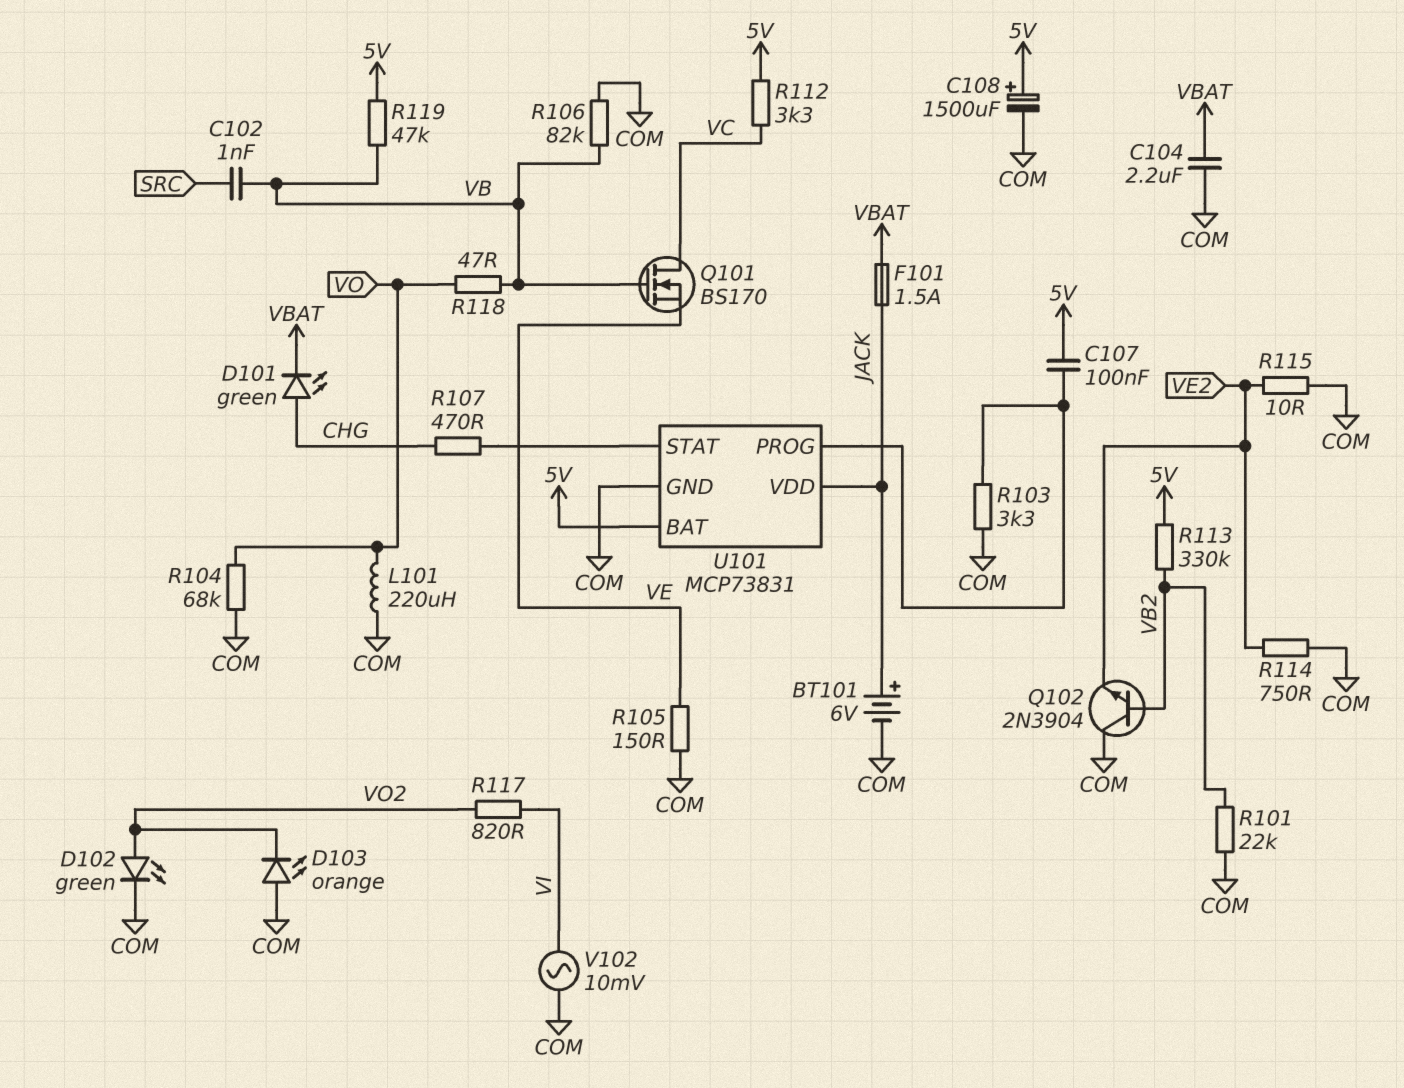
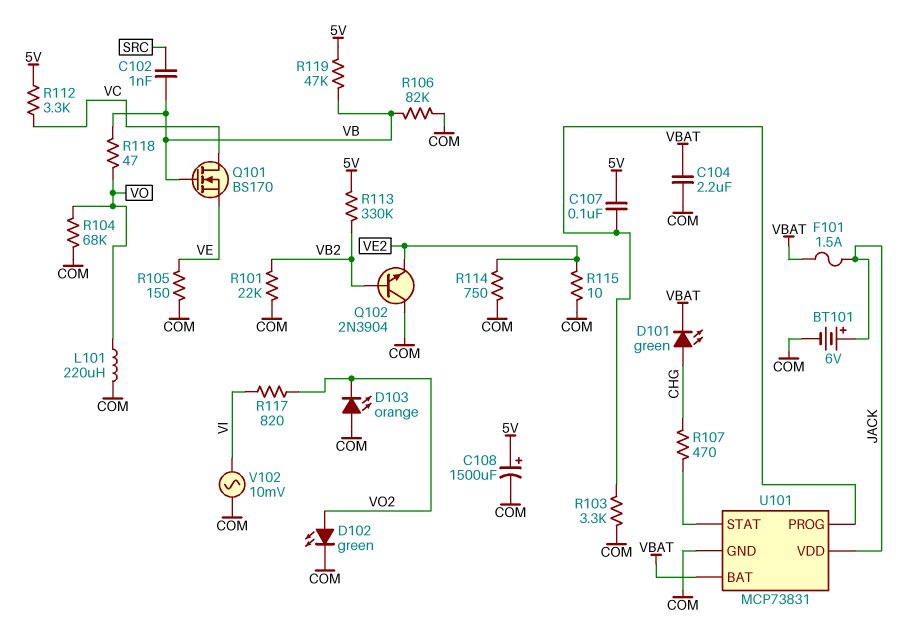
U101 pin BAT: 5V -> VBAT

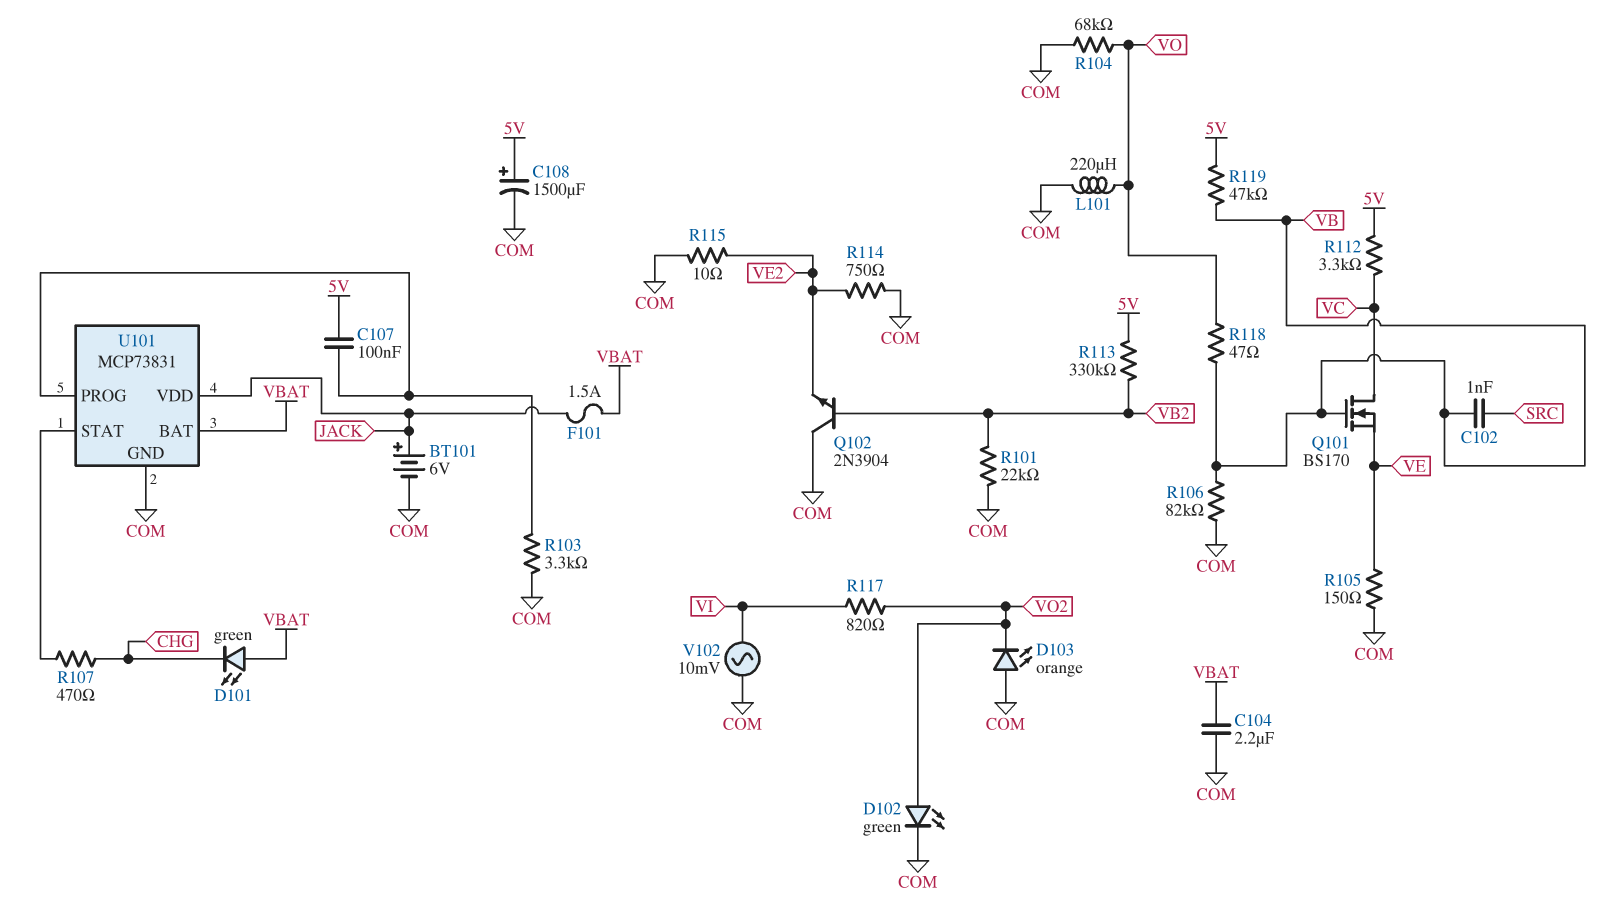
D101: LED green (A CHG, K VBAT) -> LED green (A VBAT, K CHG)

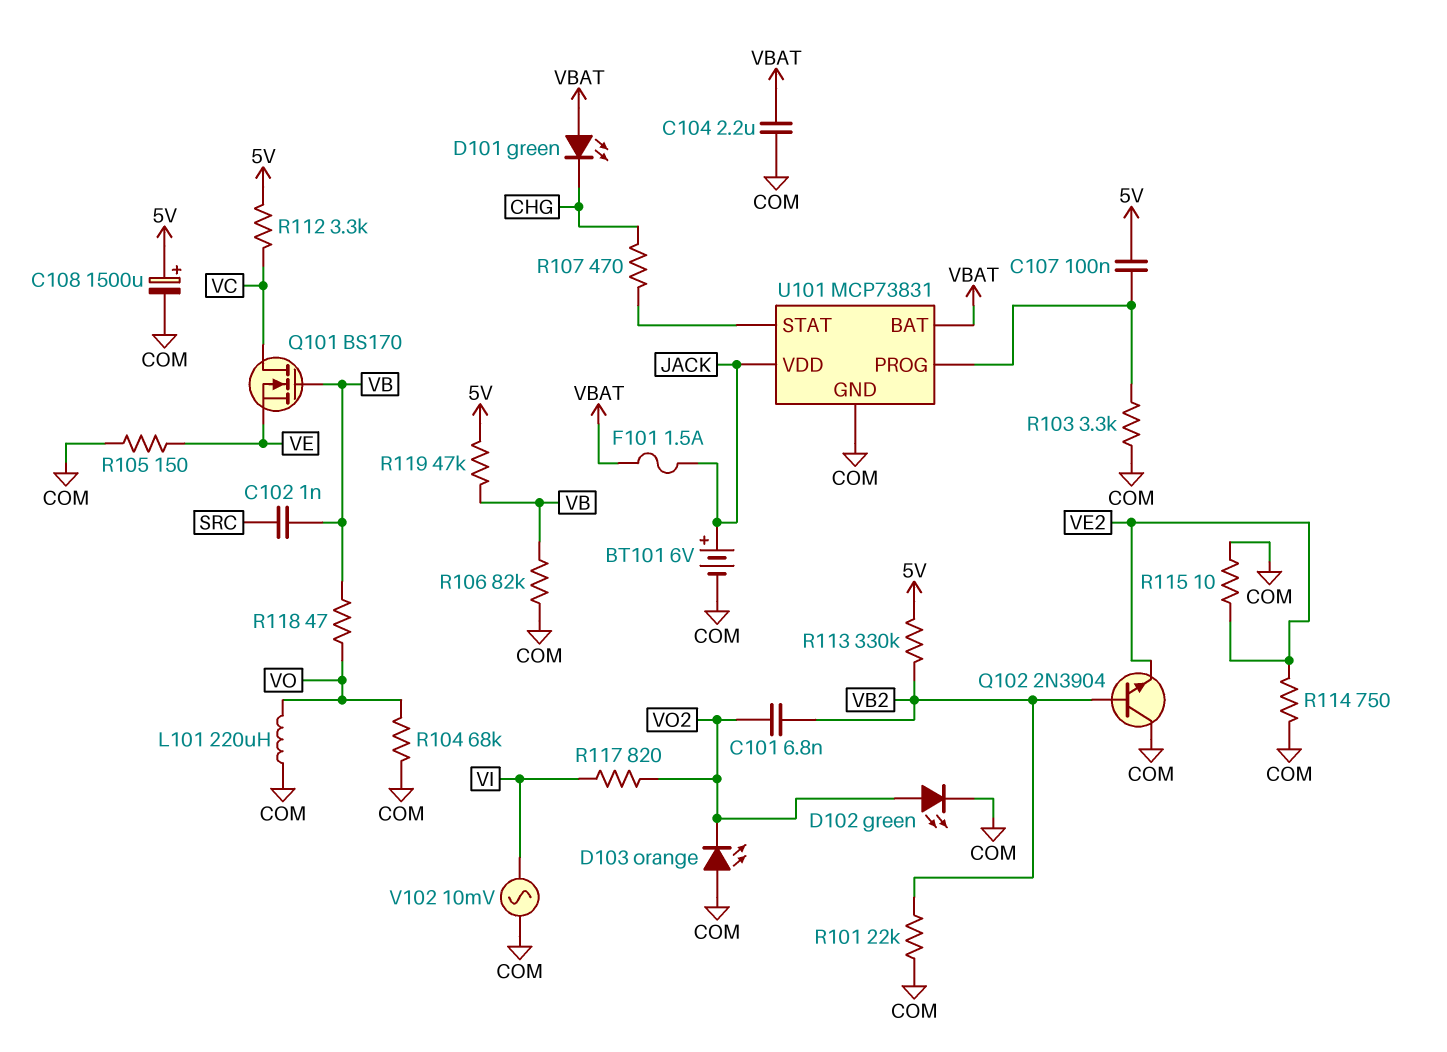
C101: none -> 6.8nF (VB2, VO2)

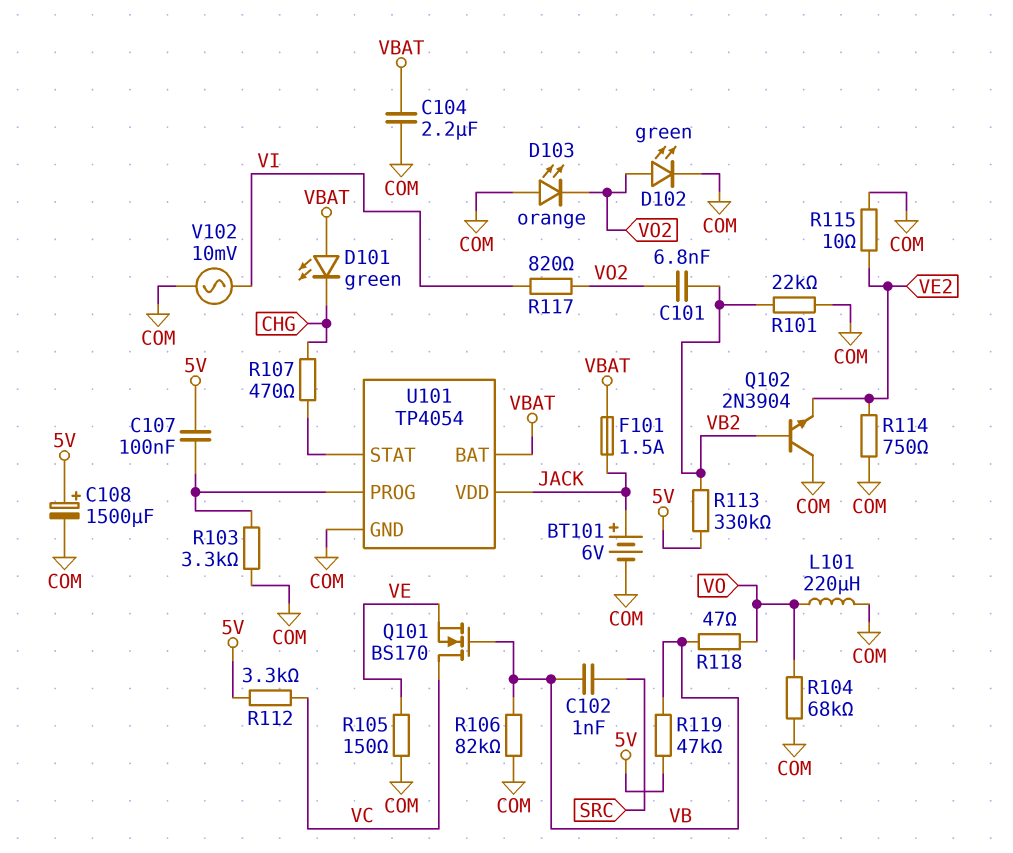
U101: MCP73831 -> TP4054

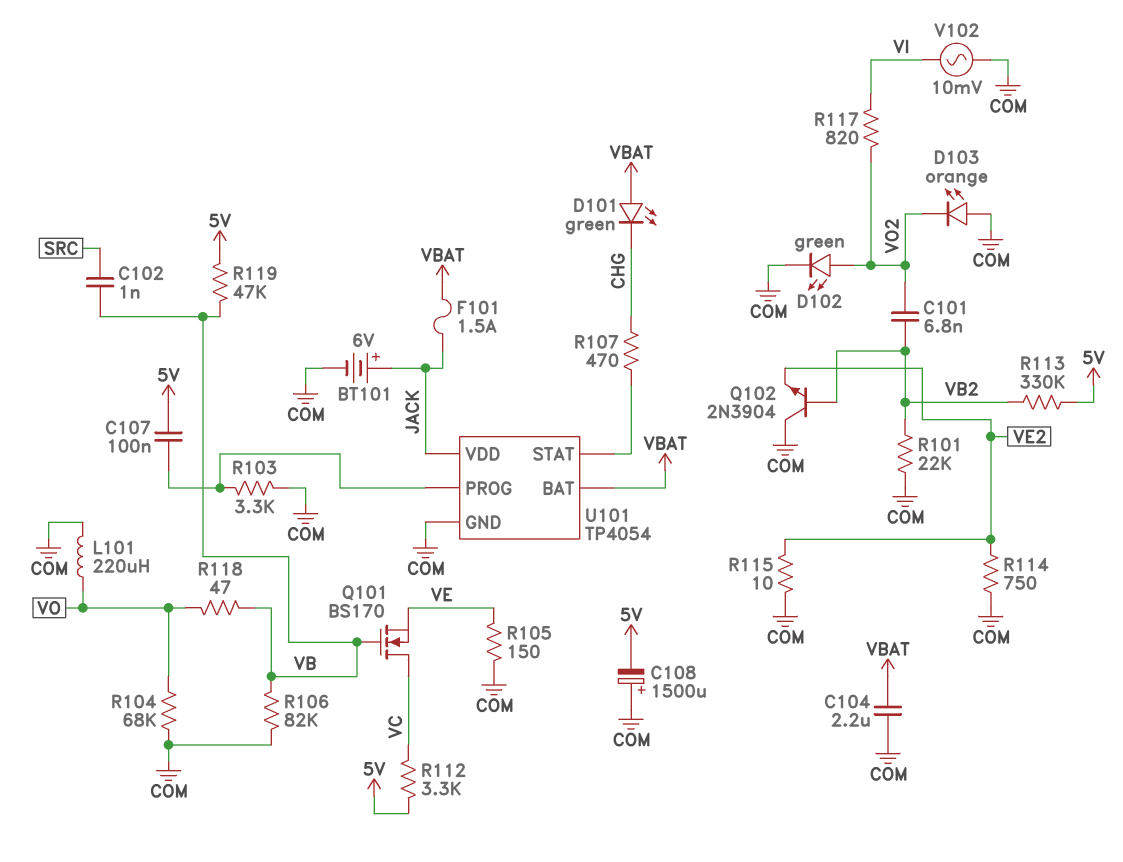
C108: 1500uF (plus 5V, minus COM) -> 1500uF (plus COM, minus 5V)

